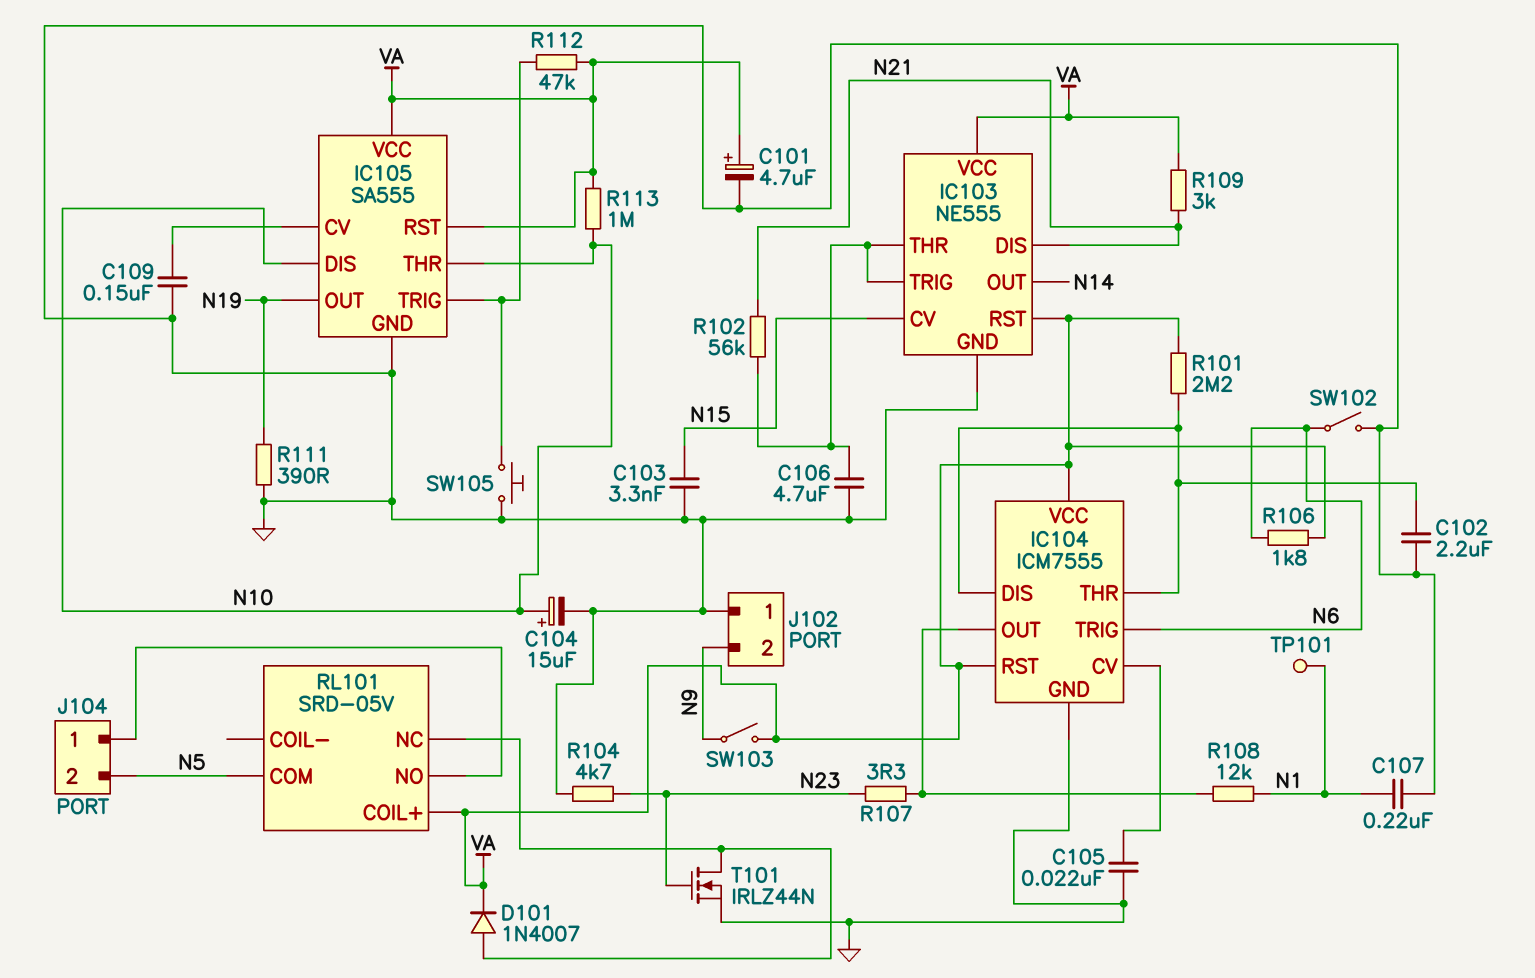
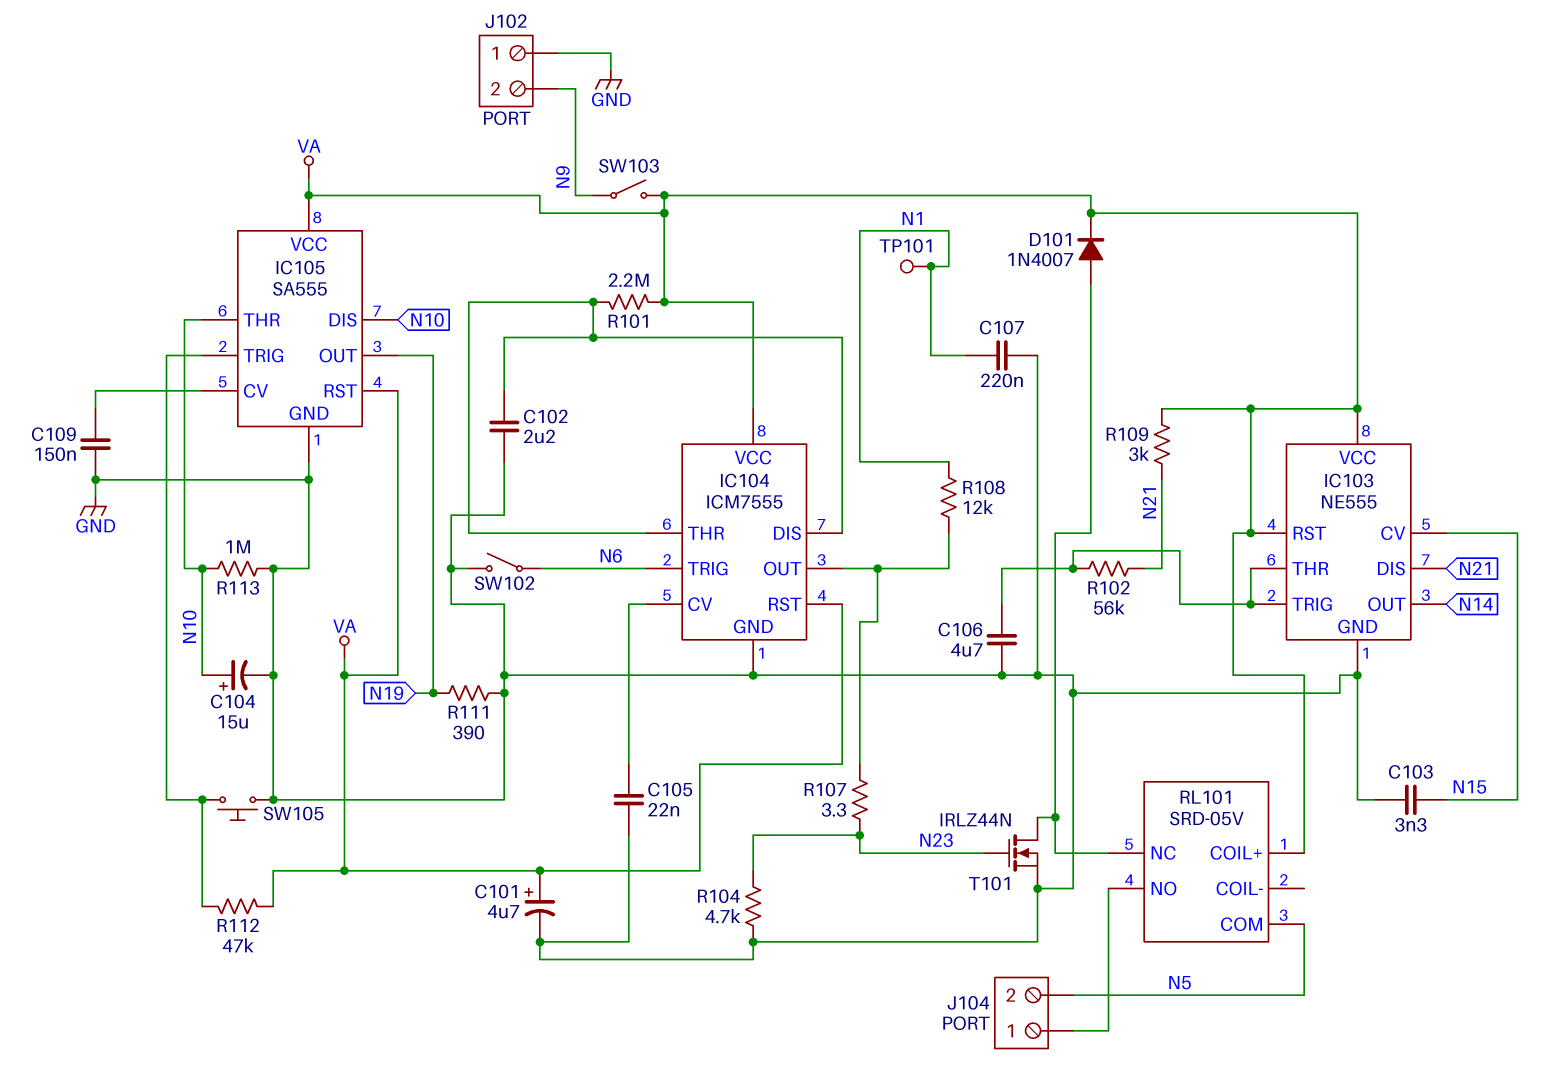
R106: 1.8k (N6, VA) -> none
R113: 1M (N10, VA) -> 1M (GND, N10)

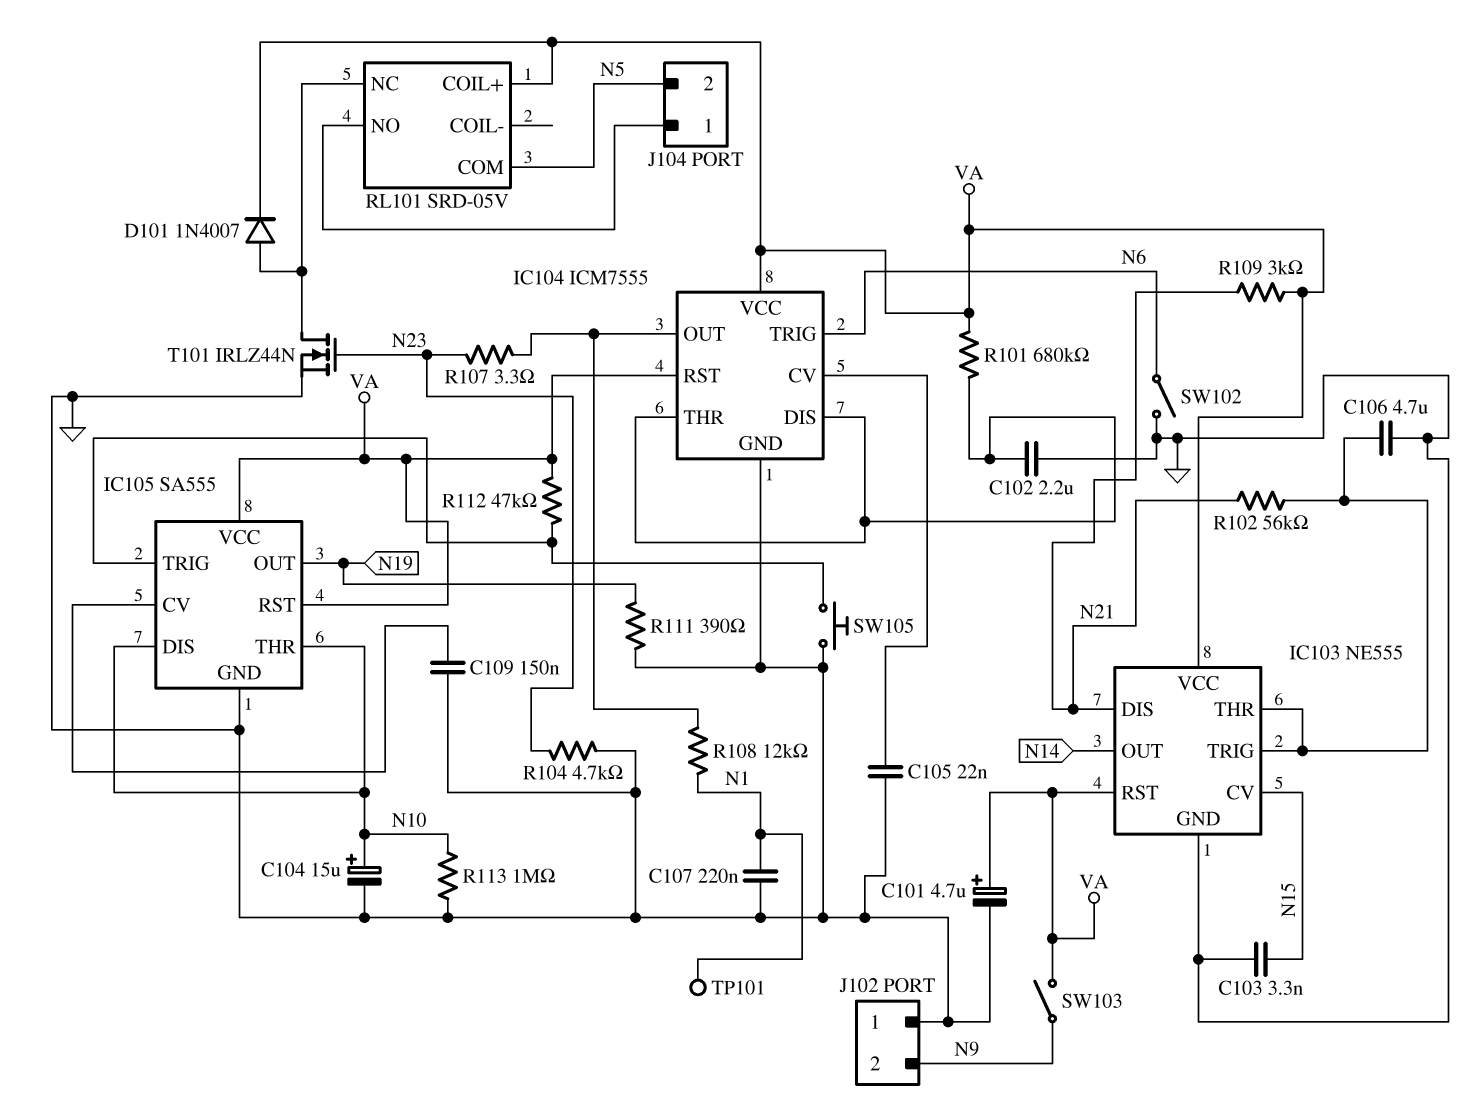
R101: 2.2M (IC104/DIS, VA) -> 680k (IC104/DIS, VA)

